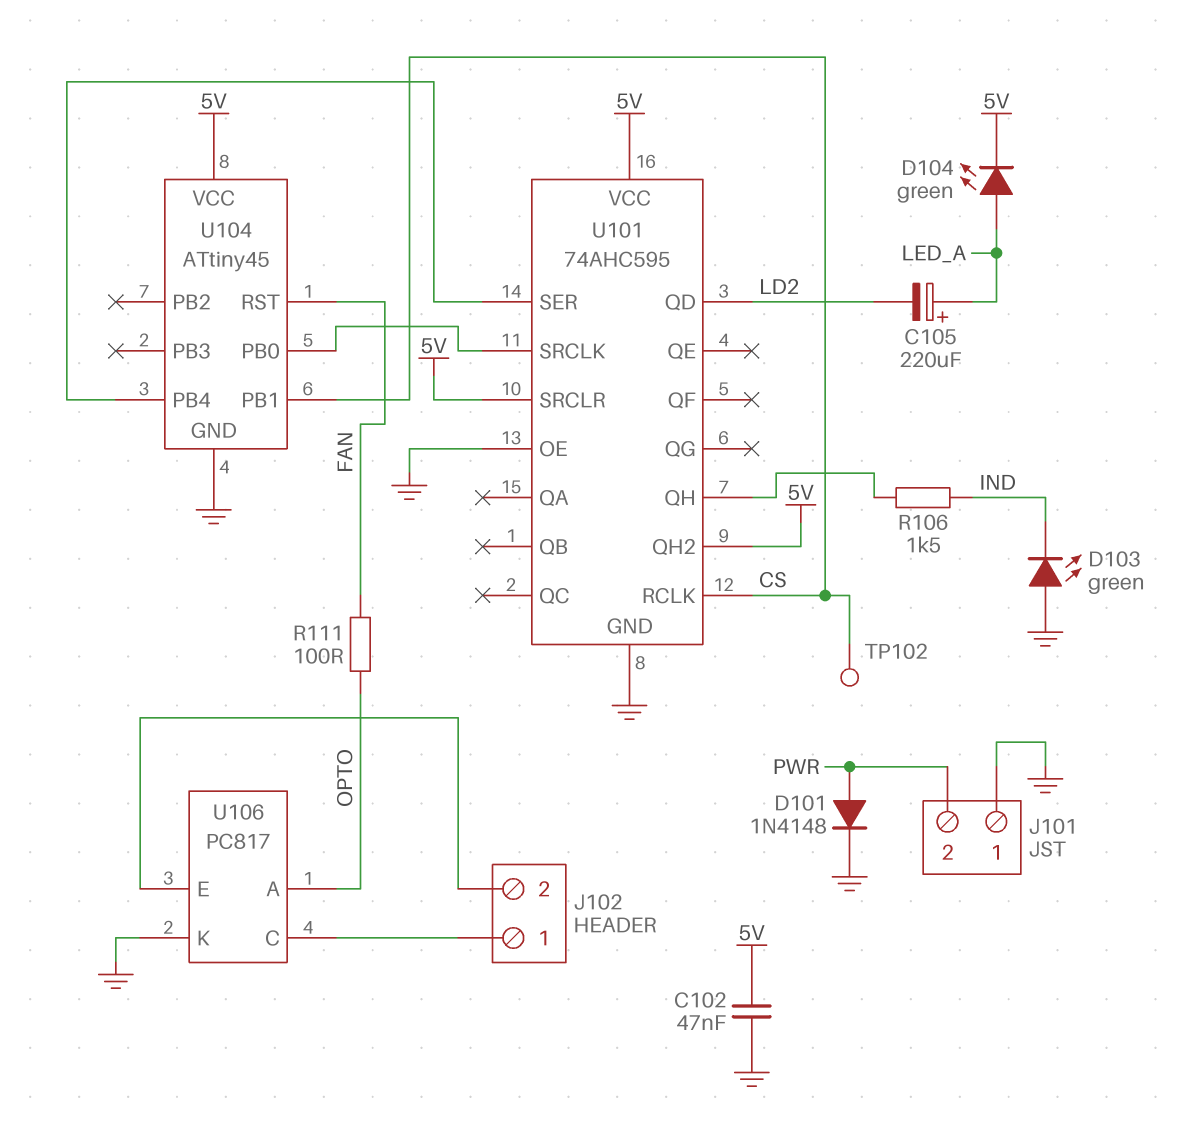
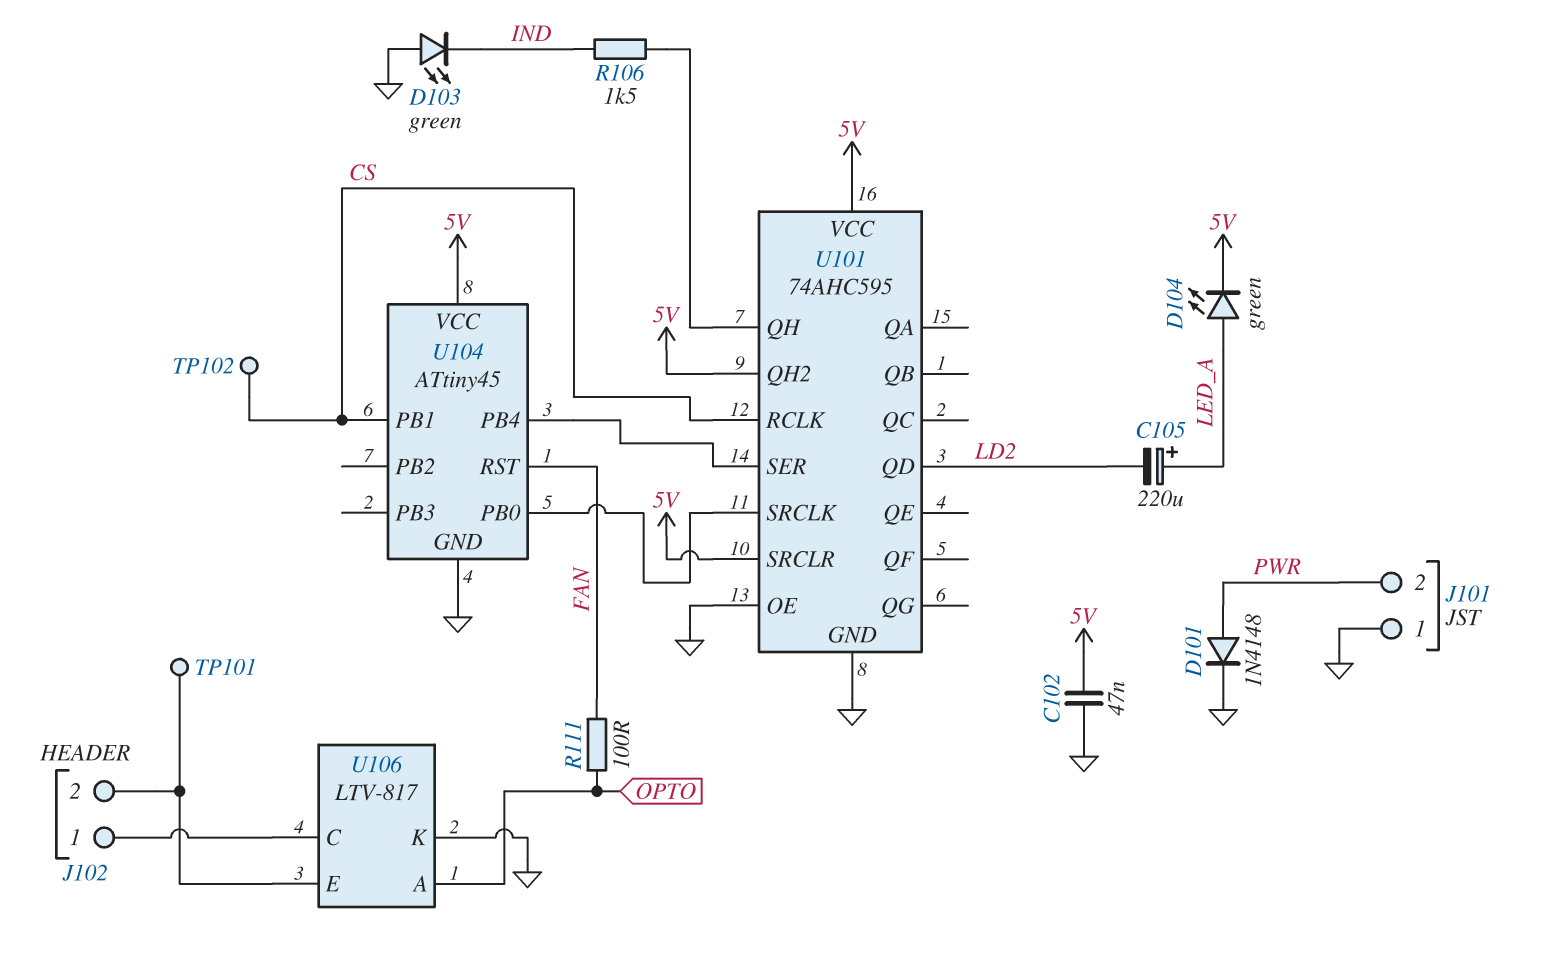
TP101: none -> test point (J102/2)
U106: PC817 -> LTV-817

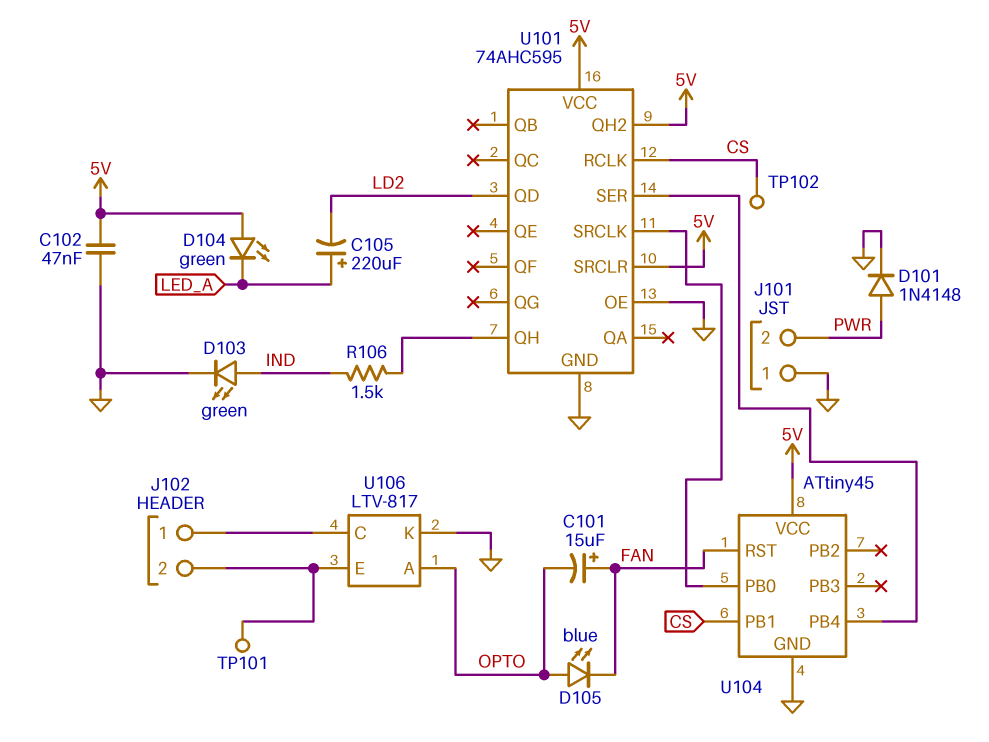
C101: none -> 15uF (plus FAN, minus OPTO)
D103: LED green (A GND, K IND) -> LED green (A IND, K GND)
D104: LED green (A LED_A, K 5V) -> LED green (A 5V, K LED_A)
D105: none -> LED blue (A OPTO, K FAN)
R111: 100 (FAN, OPTO) -> none

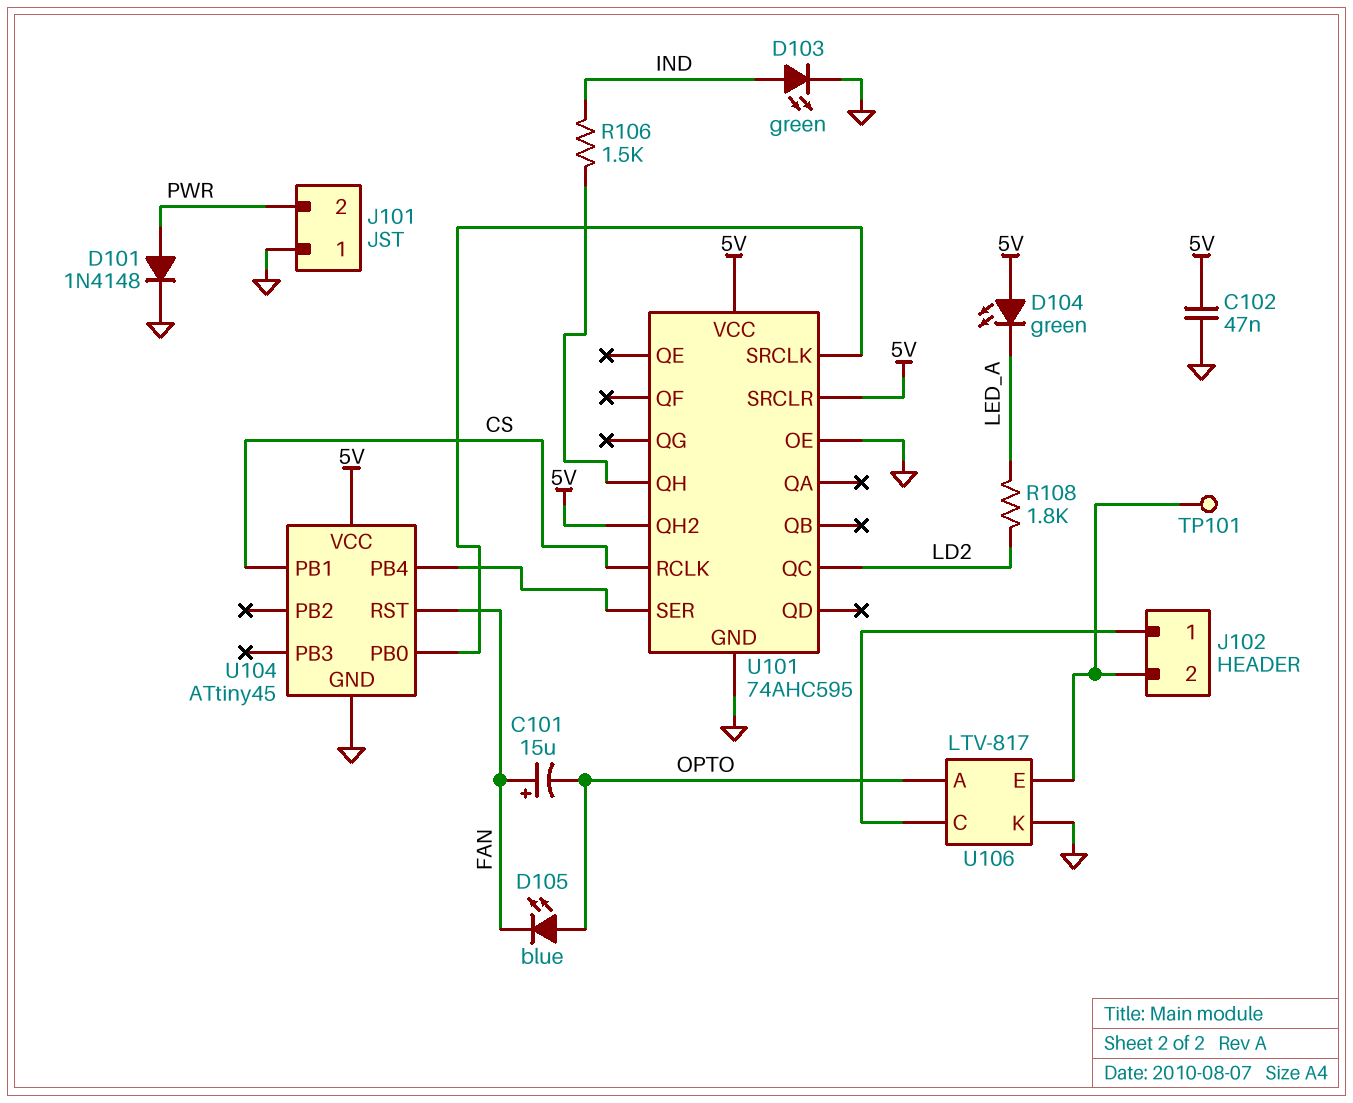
C105: 220uF (plus LED_A, minus LD2) -> none
R108: none -> 1.8k (LD2, LED_A)
TP102: test point (CS) -> none
U101 pin QC: none -> LD2
U101 pin QD: LD2 -> none

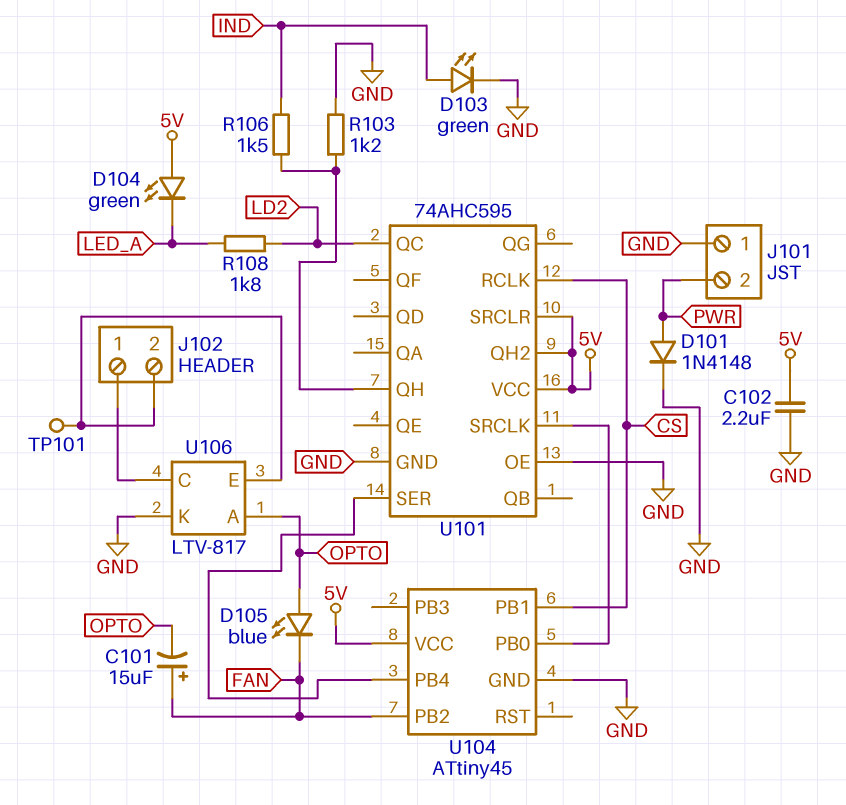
C102: 47nF (5V, GND) -> 2.2uF (5V, GND)
R103: none -> 1.2k (GND, U101/QH)
U104 pin PB2: none -> FAN
U104 pin RST: FAN -> none

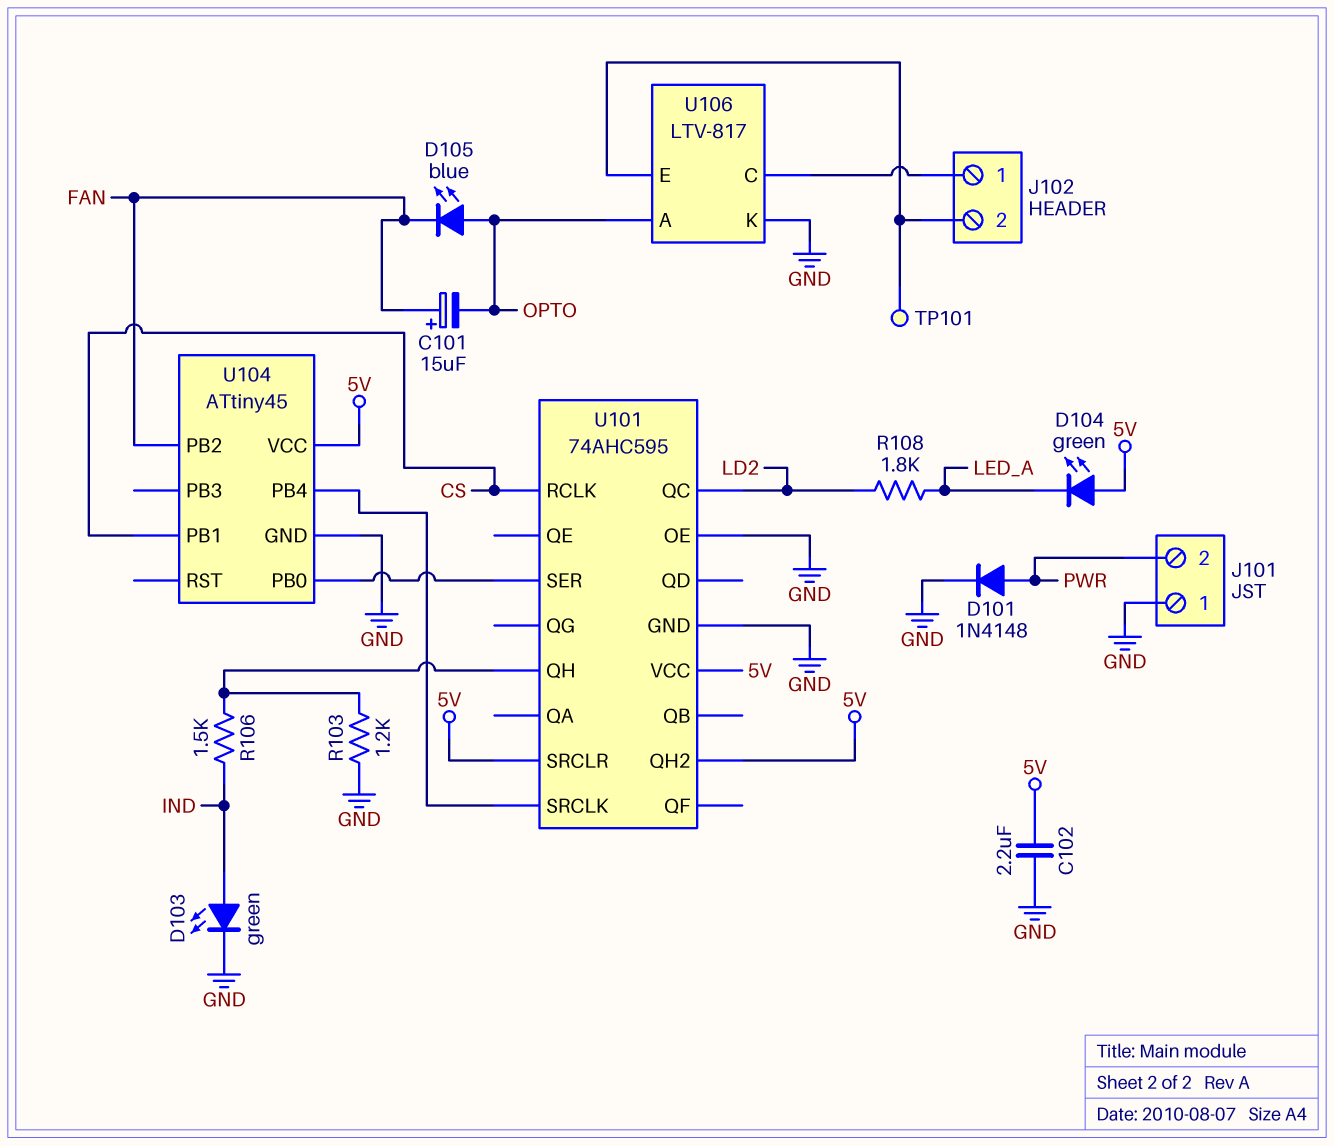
U104 pin PB0: U101/SRCLK -> U101/SER
U104 pin PB4: U101/SER -> U101/SRCLK

